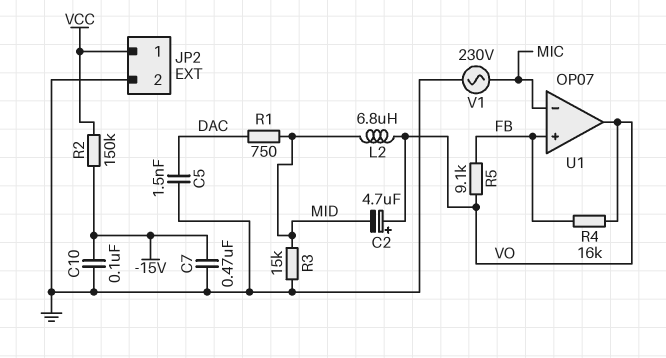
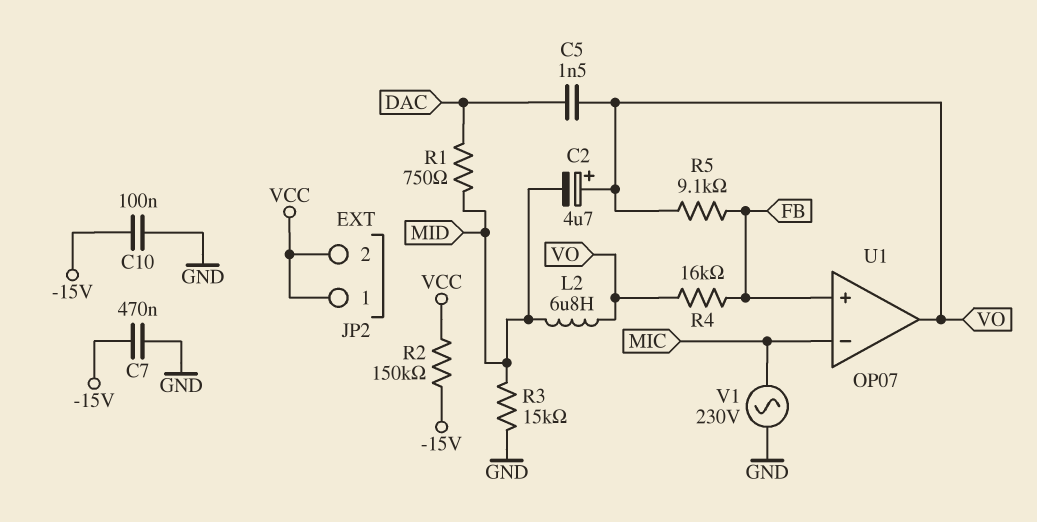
C5: 1.5nF (DAC, GND) -> 1.5nF (DAC, VO)
JP2 pin 2: GND -> VCC

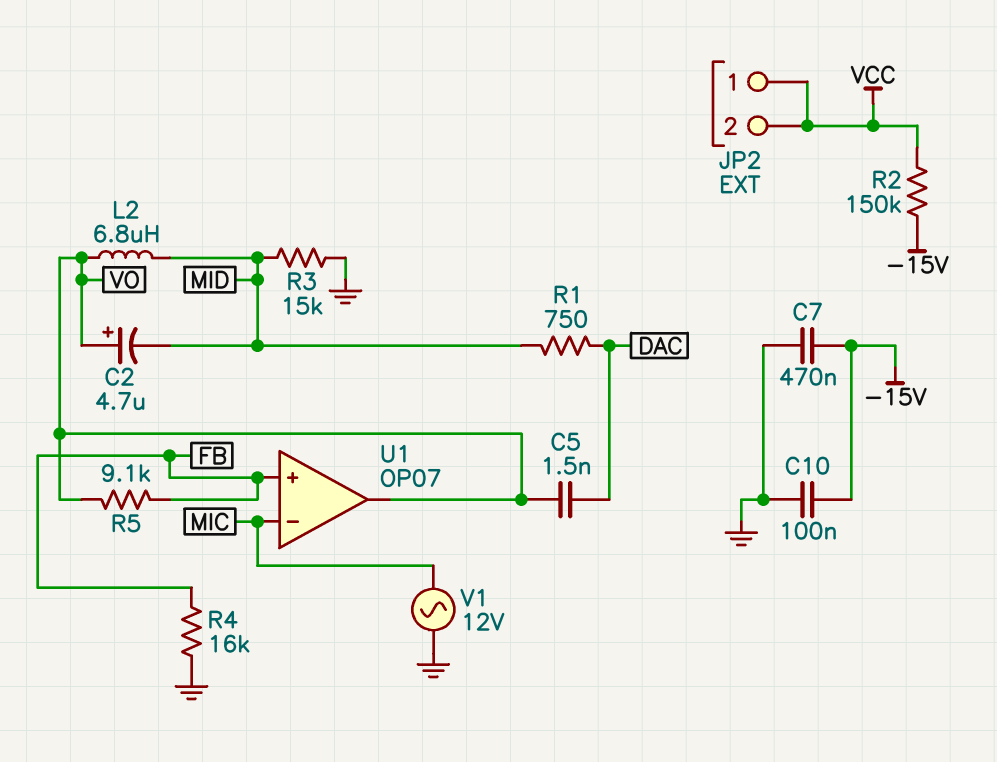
R4: 16k (FB, VO) -> 16k (FB, GND)
V1: AC 230V (GND, MIC) -> AC 12V (GND, MIC)

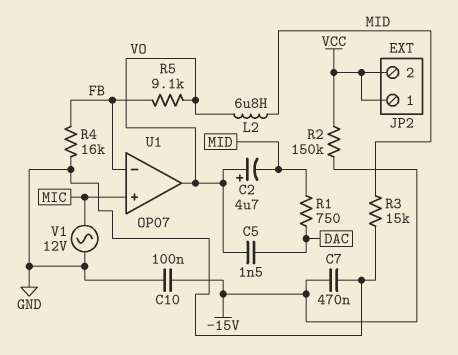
U1 pin in+: FB -> MIC
U1 pin in-: MIC -> FB

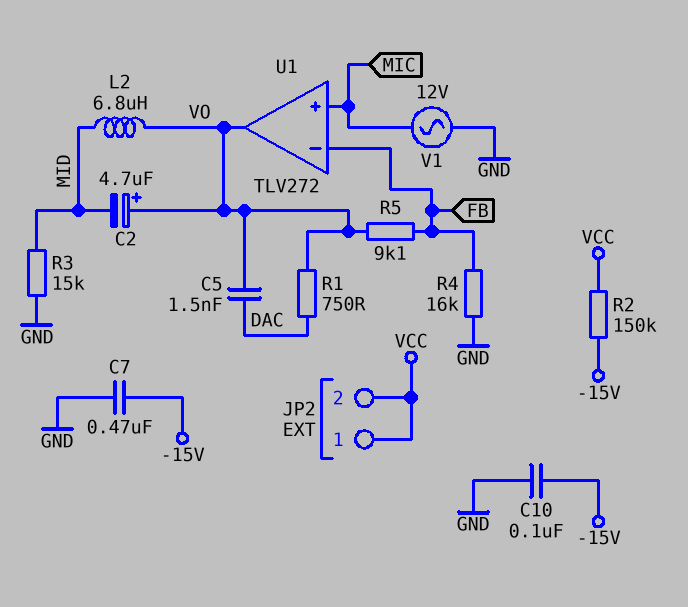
R1: 750 (DAC, MID) -> 750 (DAC, VO)
U1: OP07 -> TLV272

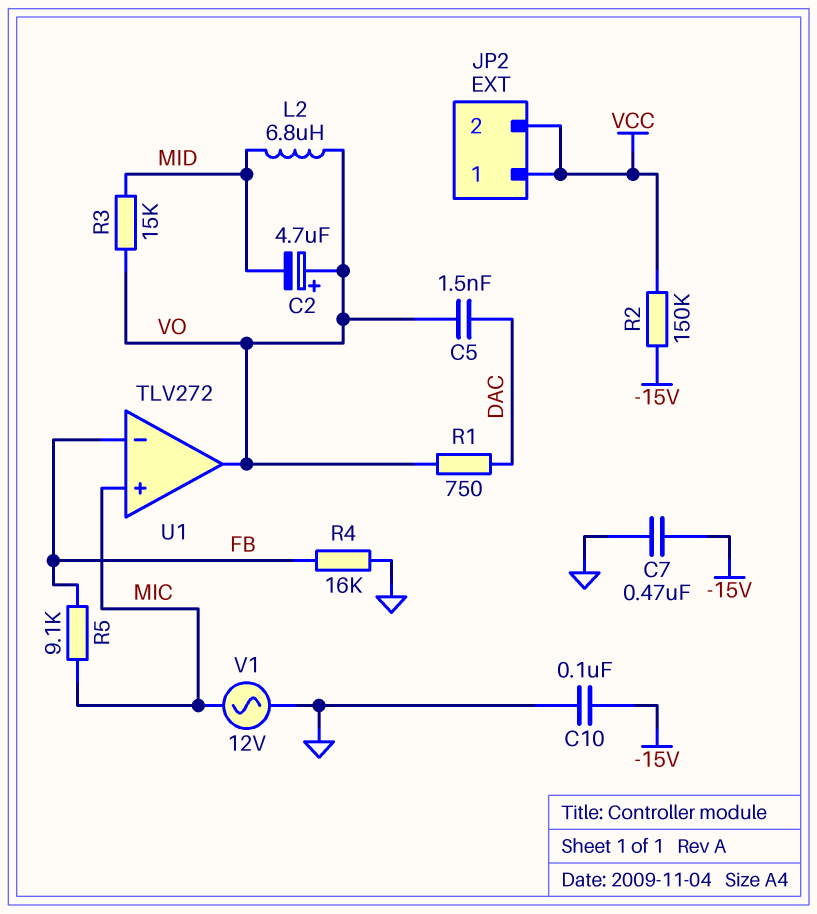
R3: 15k (GND, MID) -> 15k (MID, VO)
R5: 9.1k (FB, VO) -> 9.1k (FB, MIC)

